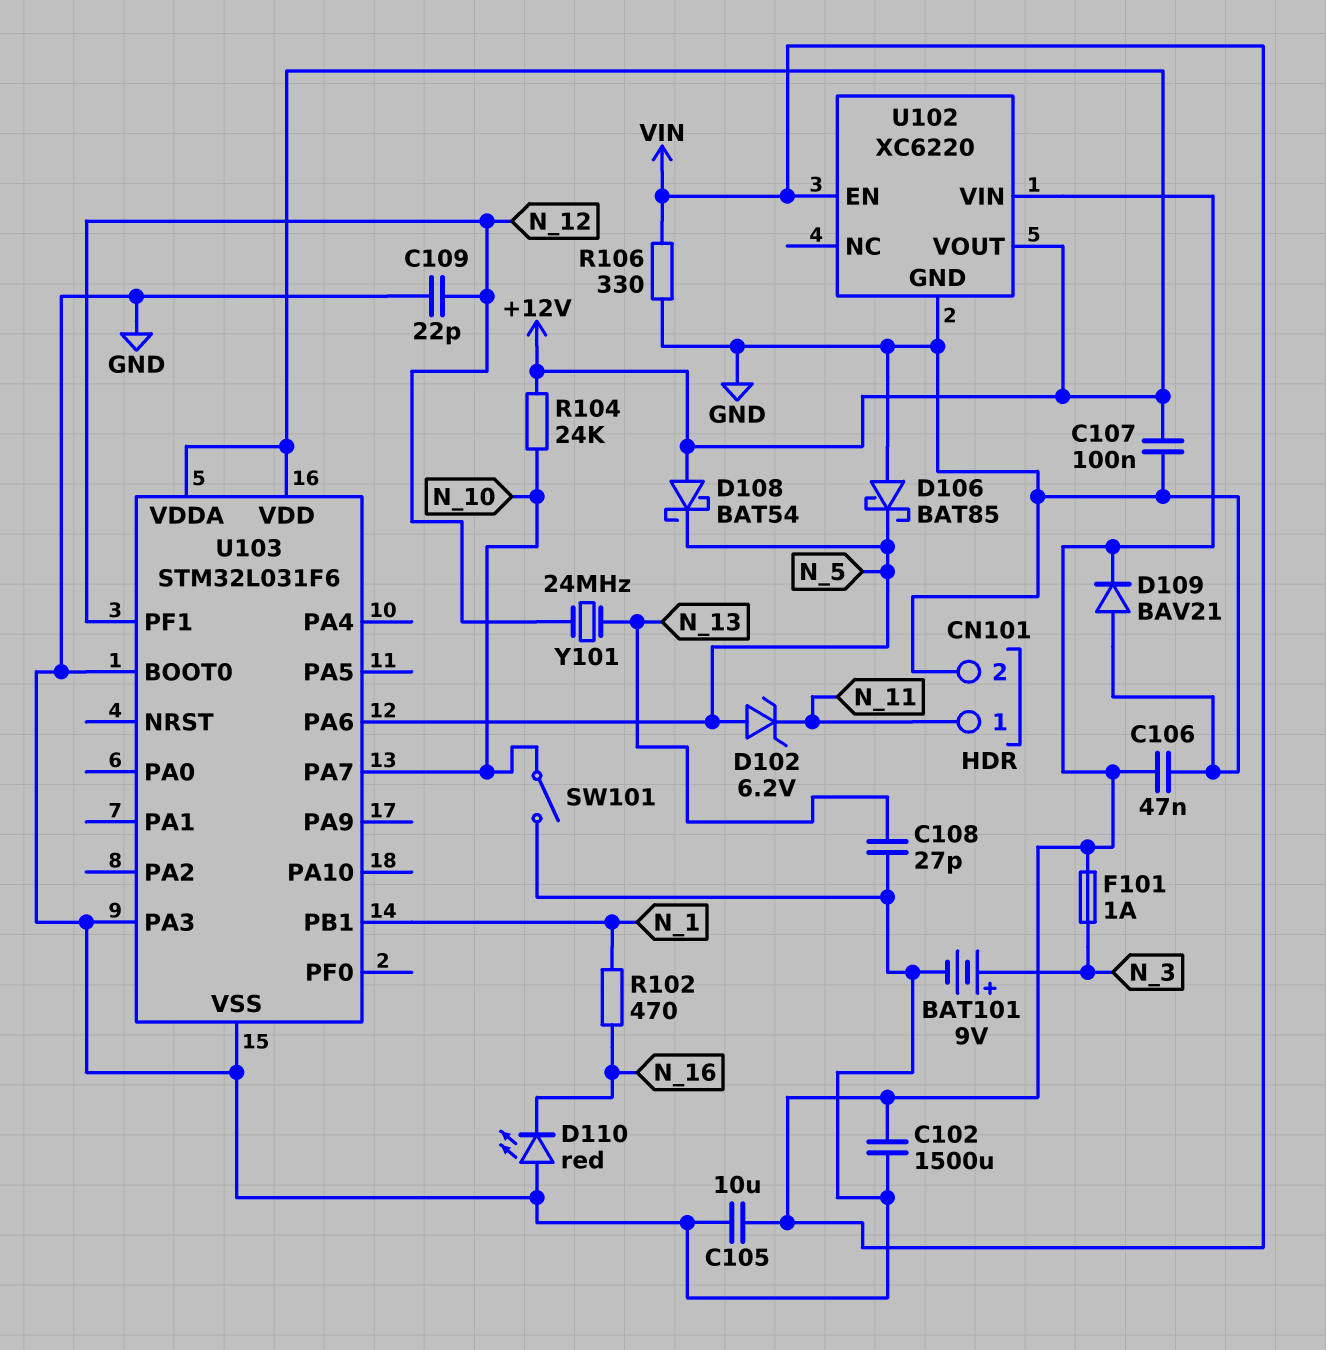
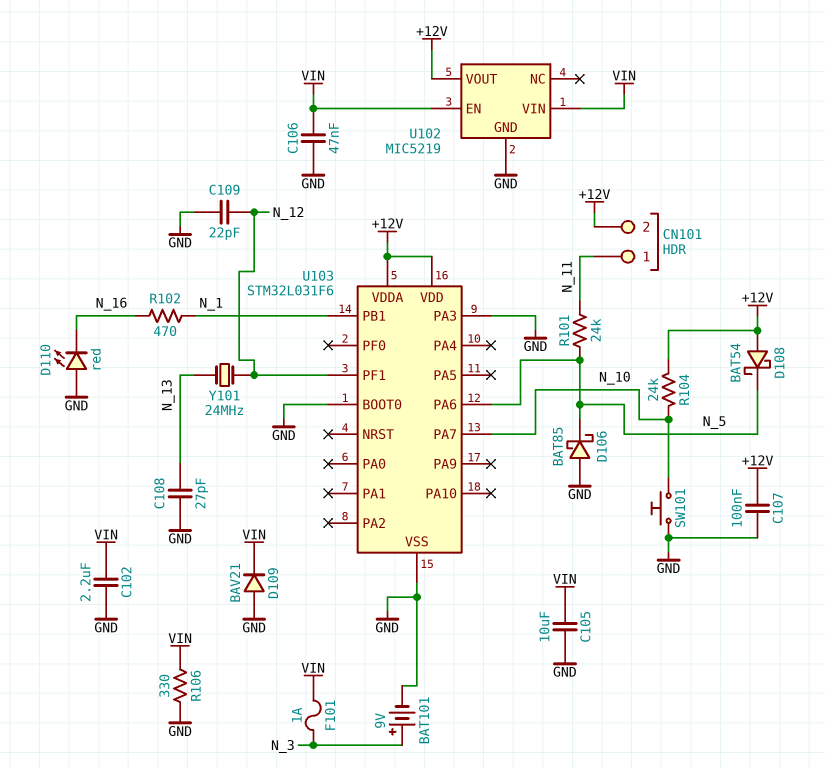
C102: 1500uF (GND, VIN) -> 2.2uF (GND, VIN)
CN101 pin 2: GND -> +12V
D102: zener 6.2V (A N_5, K N_11) -> none
R101: none -> 24k (N_5, N_11)
SW101: switch (GND, N_10) -> button (GND, N_10)
U102: XC6220 -> MIC5219

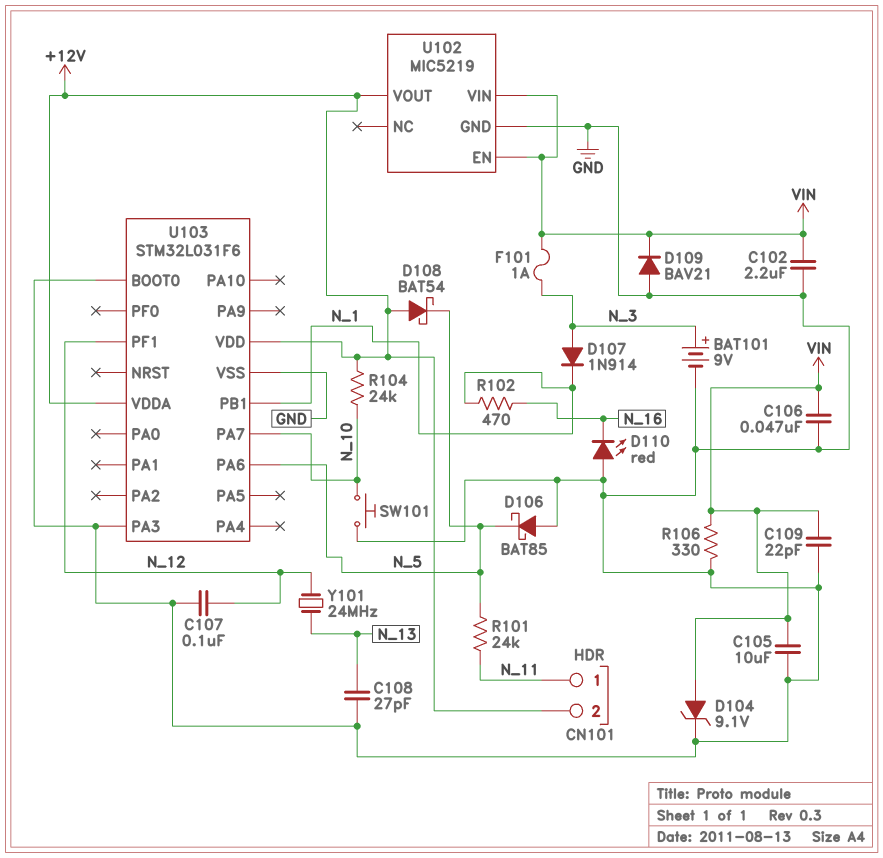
C107: 100nF (+12V, GND) -> 100nF (GND, N_12)
C109: 22pF (GND, N_12) -> 22pF (GND, VIN)
D104: none -> zener 9.1V (A VIN, K GND)
D107: none -> diode 1N914 (A N_3, K N_1)

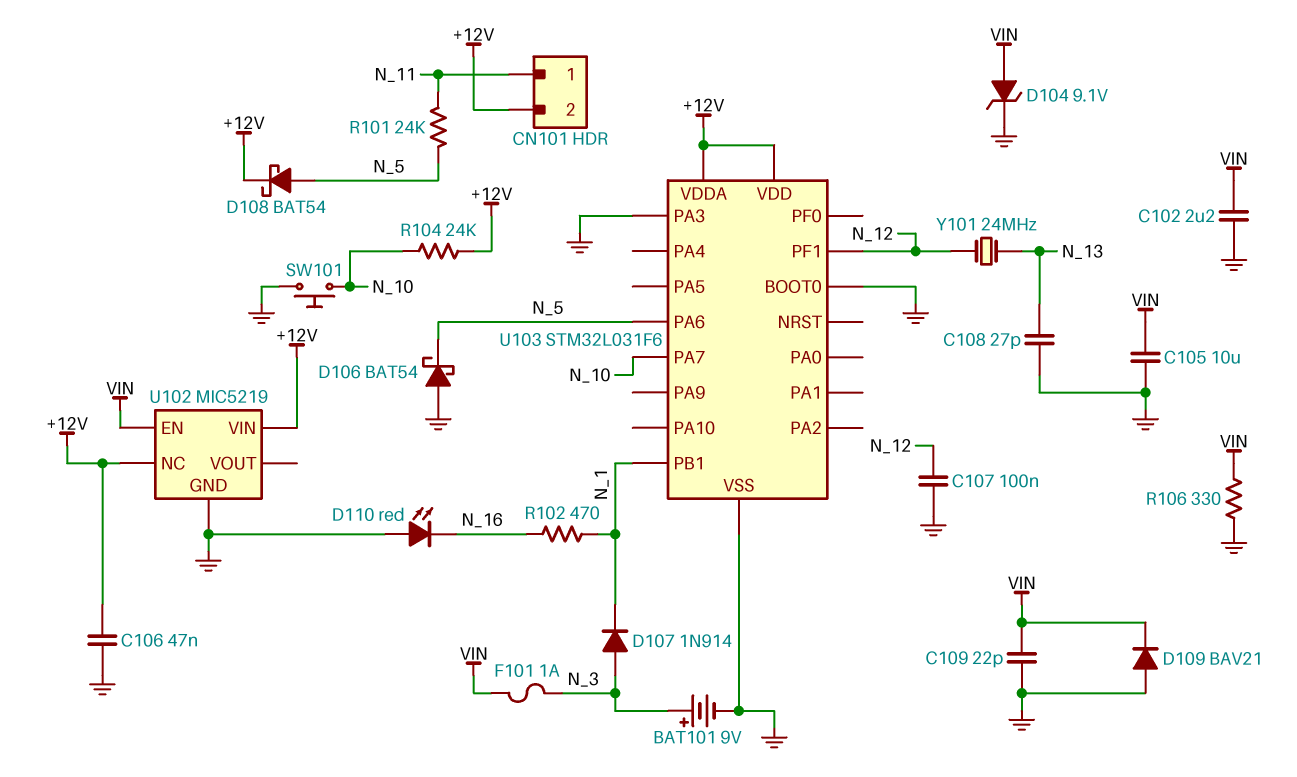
C106: 47nF (GND, VIN) -> 47nF (+12V, GND)
D106: schottky BAT85 (A GND, K N_5) -> schottky BAT54 (A GND, K N_5)
D108: schottky BAT54 (A +12V, K N_5) -> schottky BAT54 (A N_5, K +12V)
U102 pin NC: none -> +12V
U102 pin VIN: VIN -> +12V
U102 pin VOUT: +12V -> none

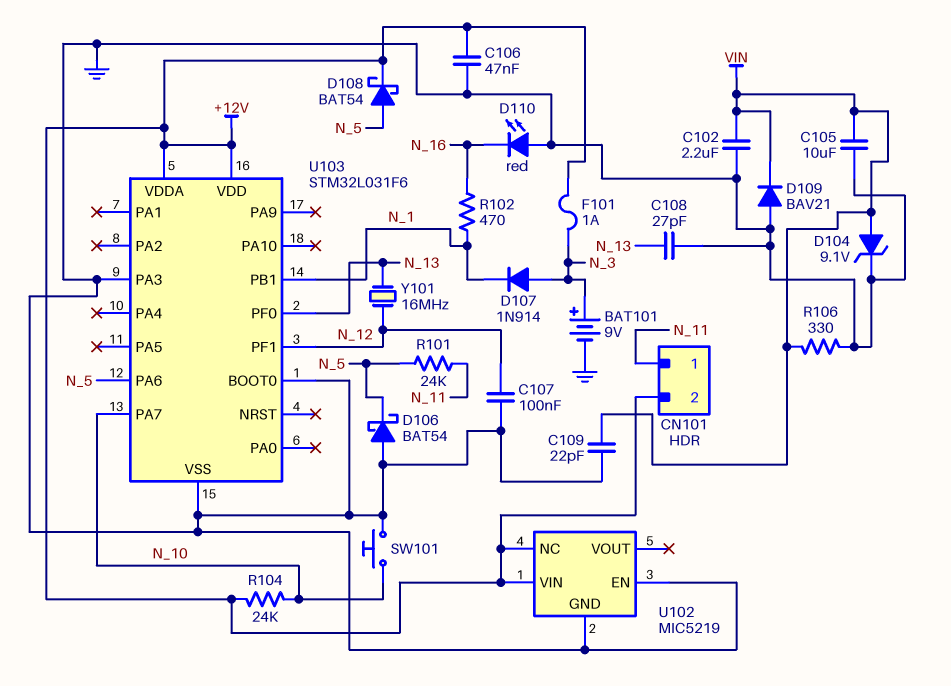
F101: 1A (N_3, VIN) -> 1A (+12V, N_3)
U102 pin EN: VIN -> GND
U103 pin PF0: none -> N_13
Y101: 24MHz (N_12, N_13) -> 16MHz (N_12, N_13)

